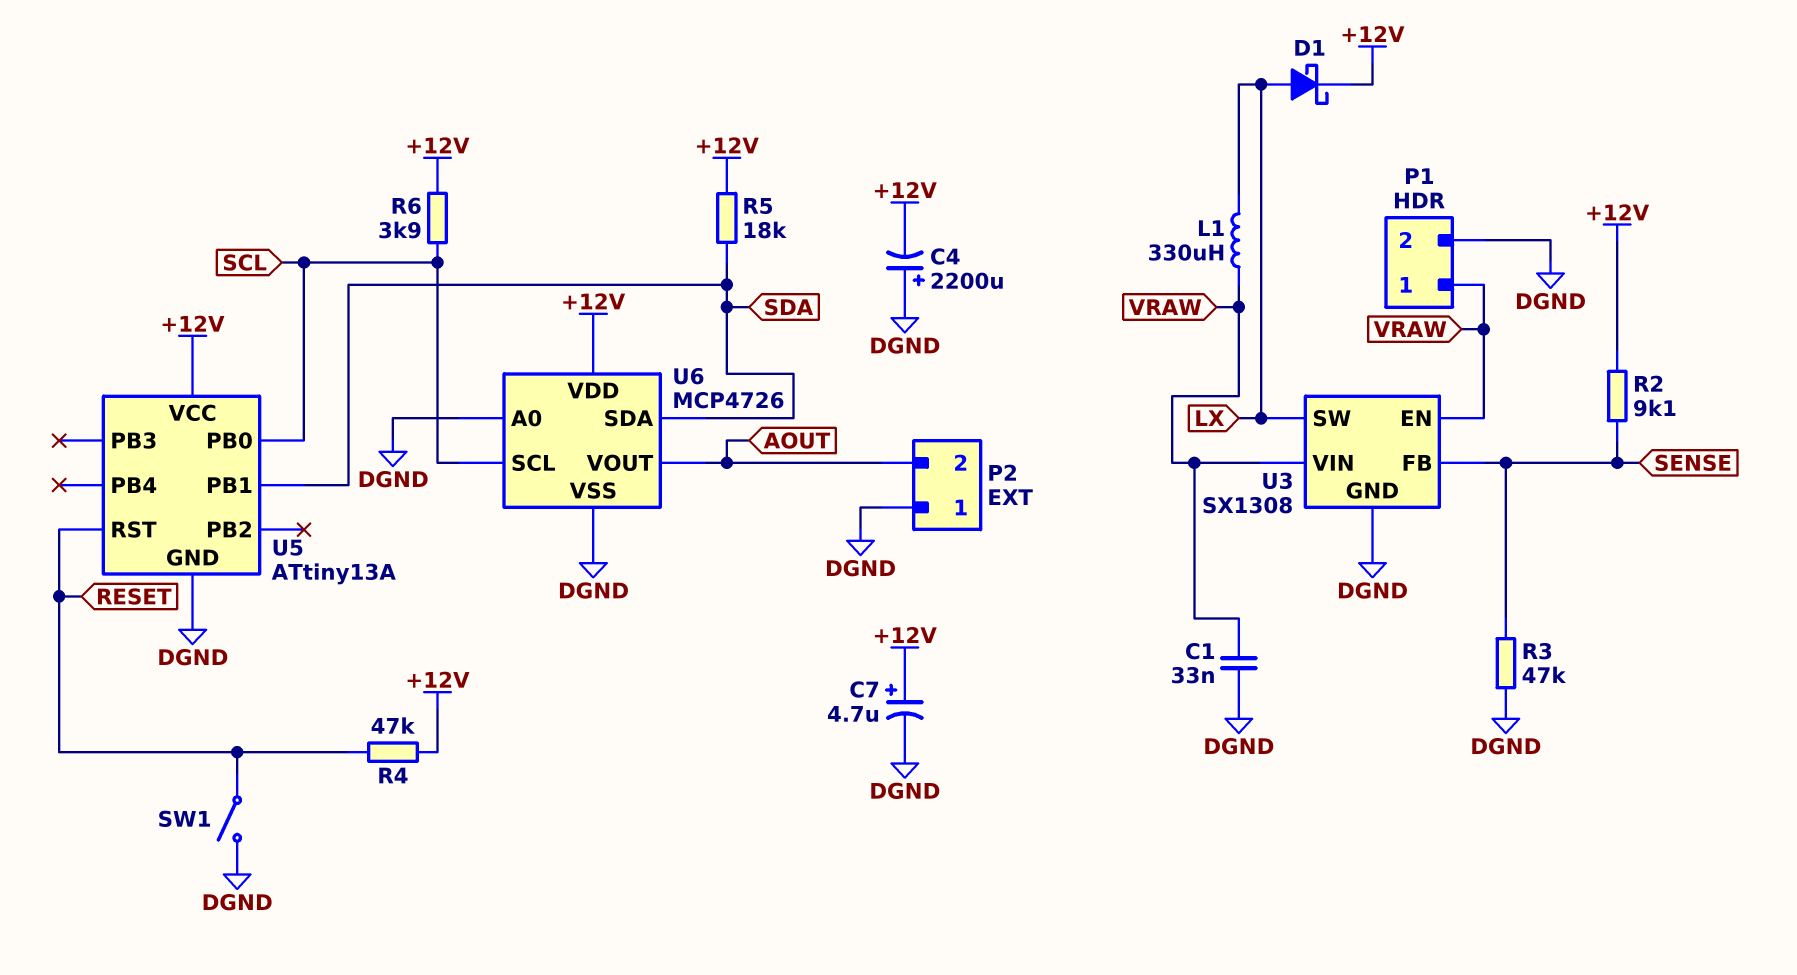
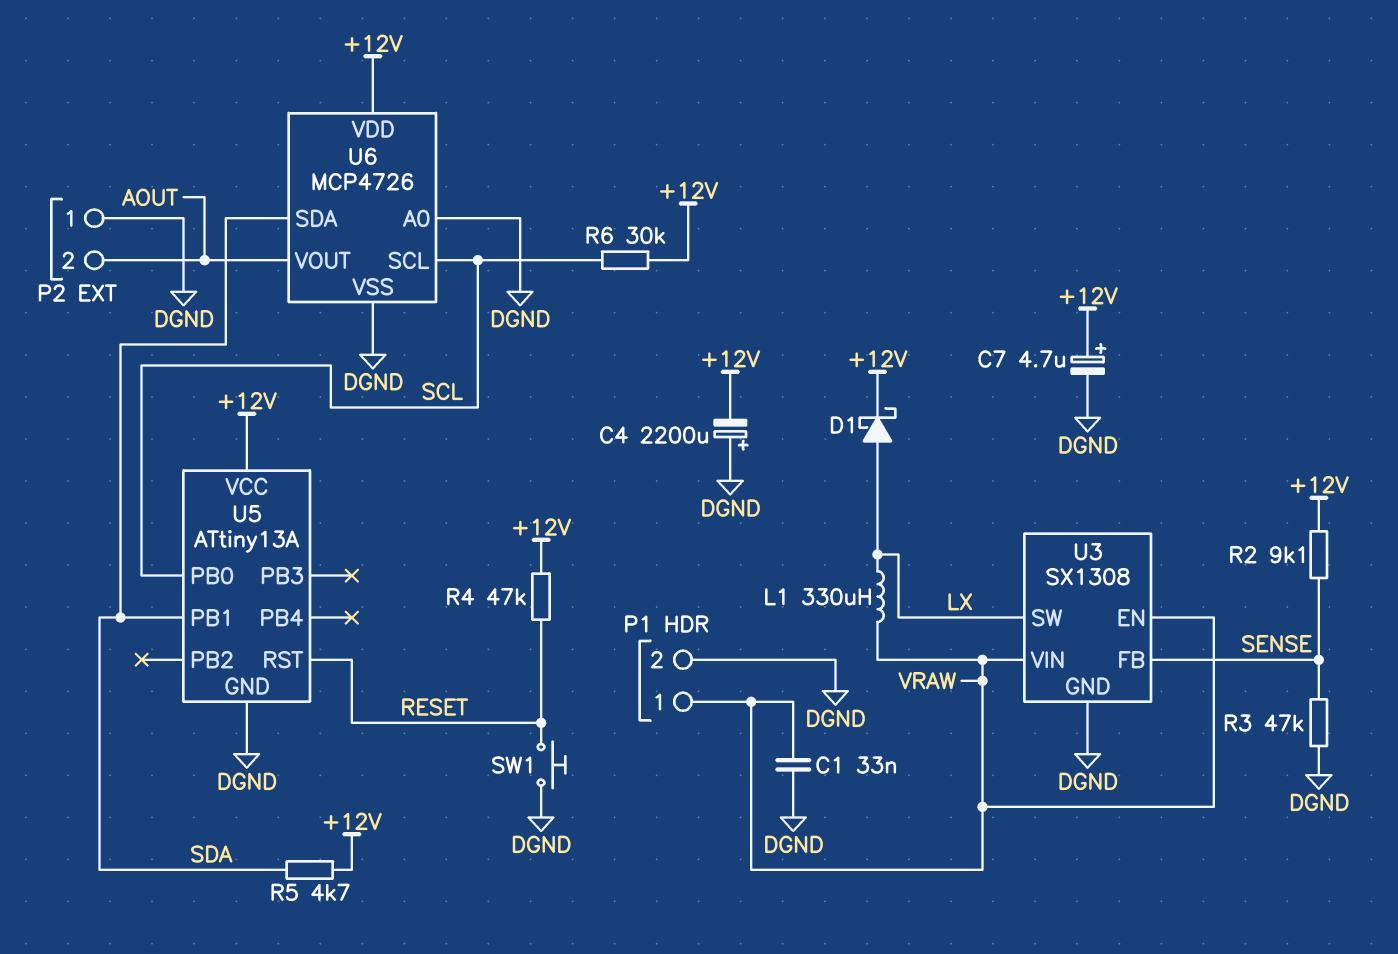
R5: 18k (+12V, SDA) -> 4.7k (+12V, SDA)
R6: 3.9k (+12V, SCL) -> 30k (+12V, SCL)
SW1: switch (DGND, RESET) -> button (DGND, RESET)

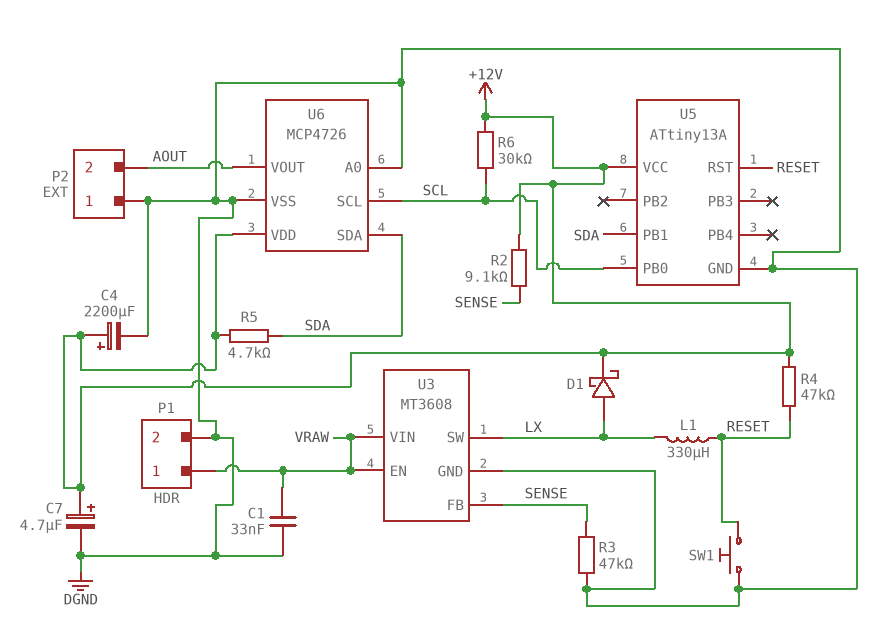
C4: 2200uF (plus DGND, minus +12V) -> 2200uF (plus +12V, minus DGND)
L1: 330uH (LX, VRAW) -> 330uH (LX, RESET)
U3: SX1308 -> MT3608

